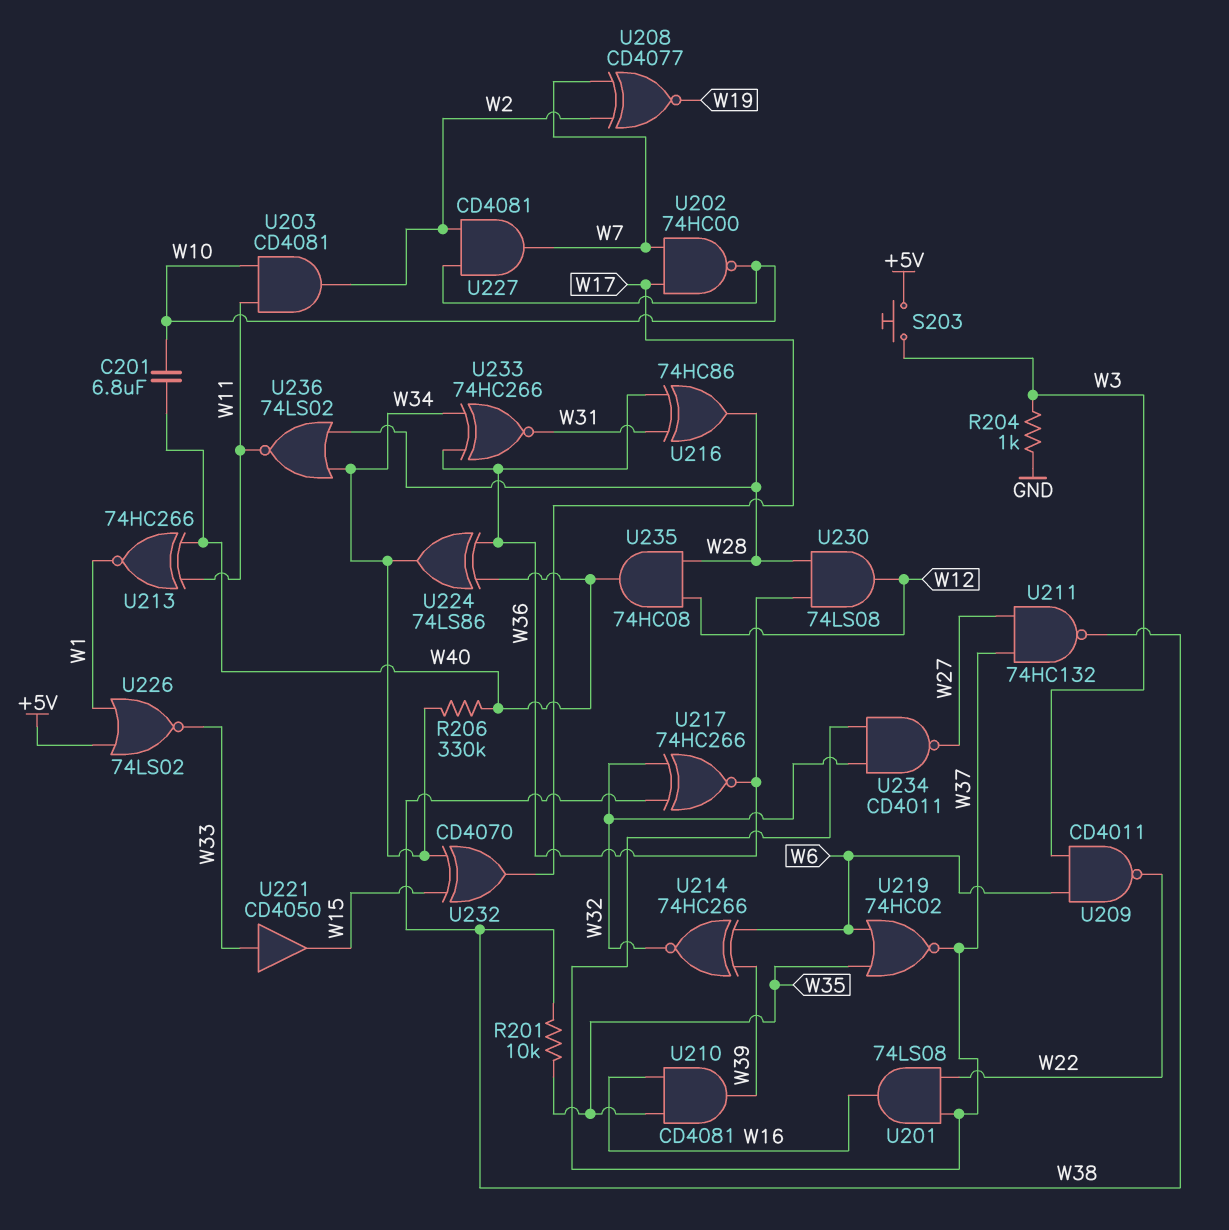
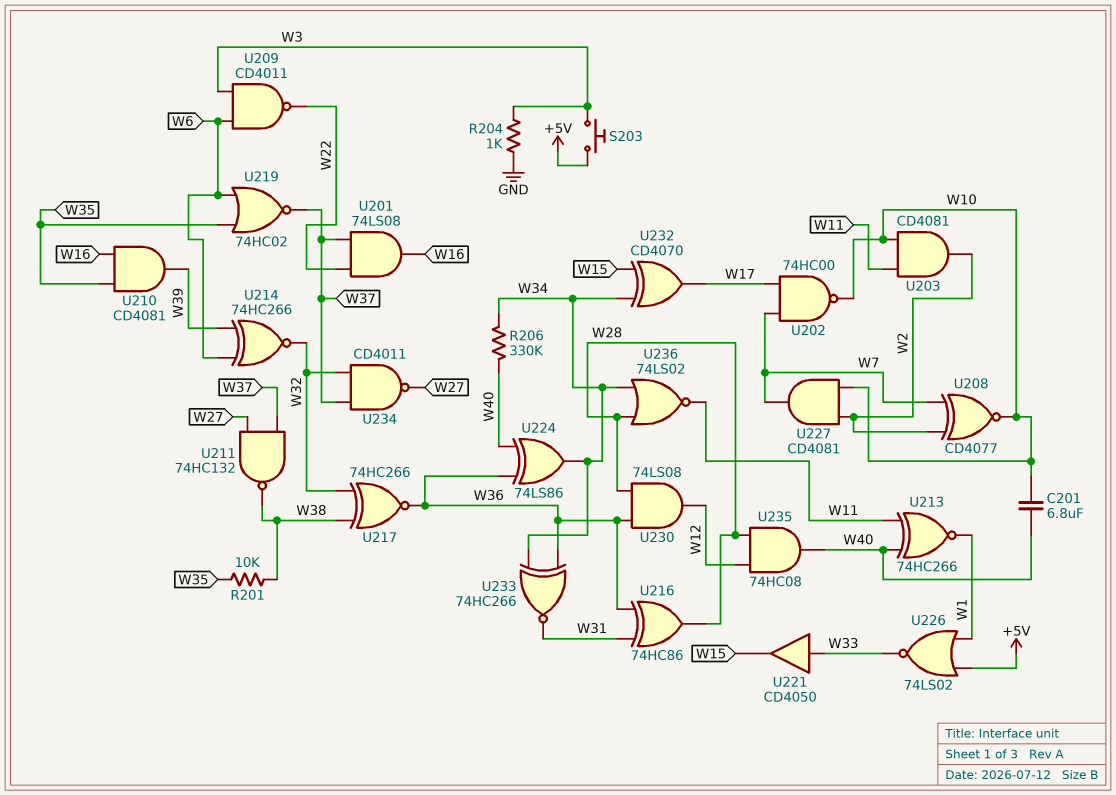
U208: XNOR CD4077 (in W2, in W7, out W19) -> XNOR CD4077 (in W2, in W7, out W10)

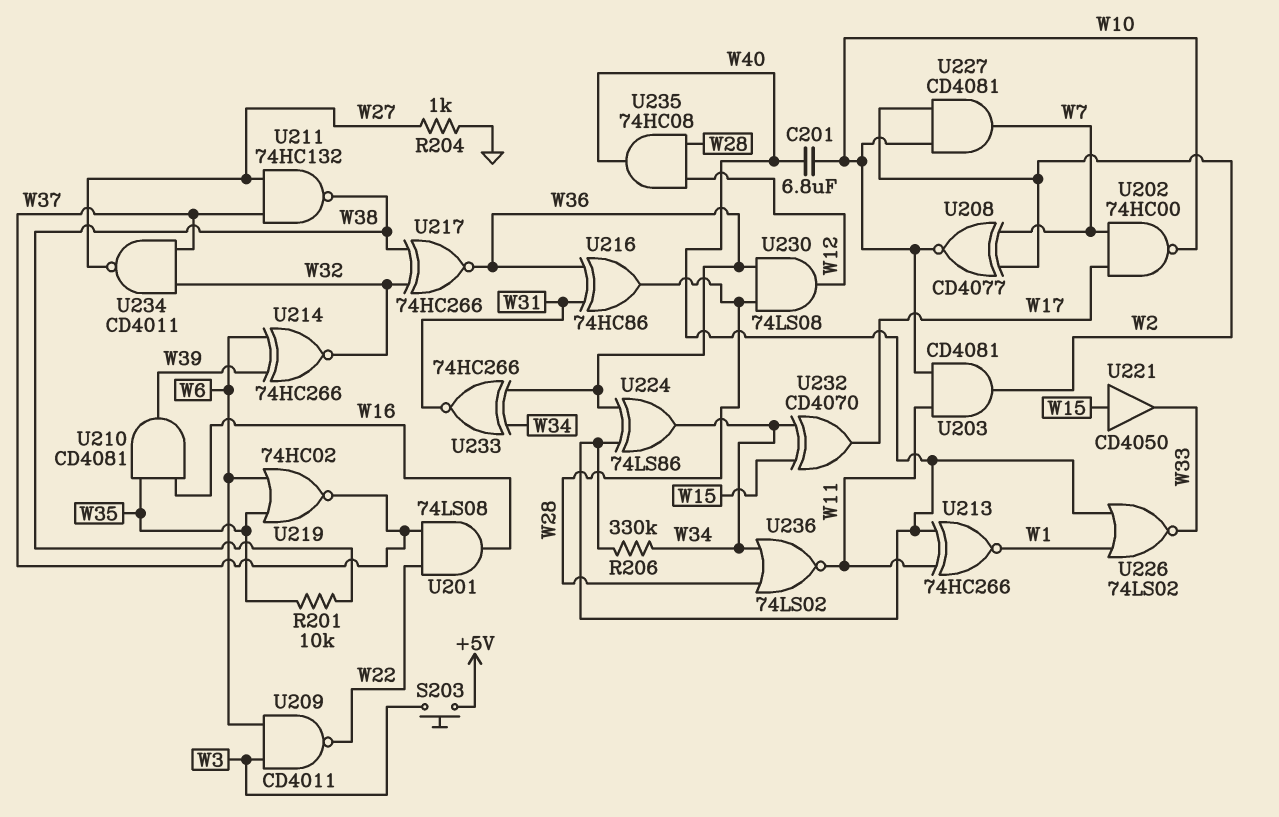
R204: 1k (GND, W3) -> 1k (GND, W27)
U221: buffer CD4050 (in W33, out W15) -> buffer CD4050 (in W15, out W33)
U226: NOR 74LS02 (in +5V, in W1, out W33) -> NOR 74LS02 (in W1, in W40, out W33)

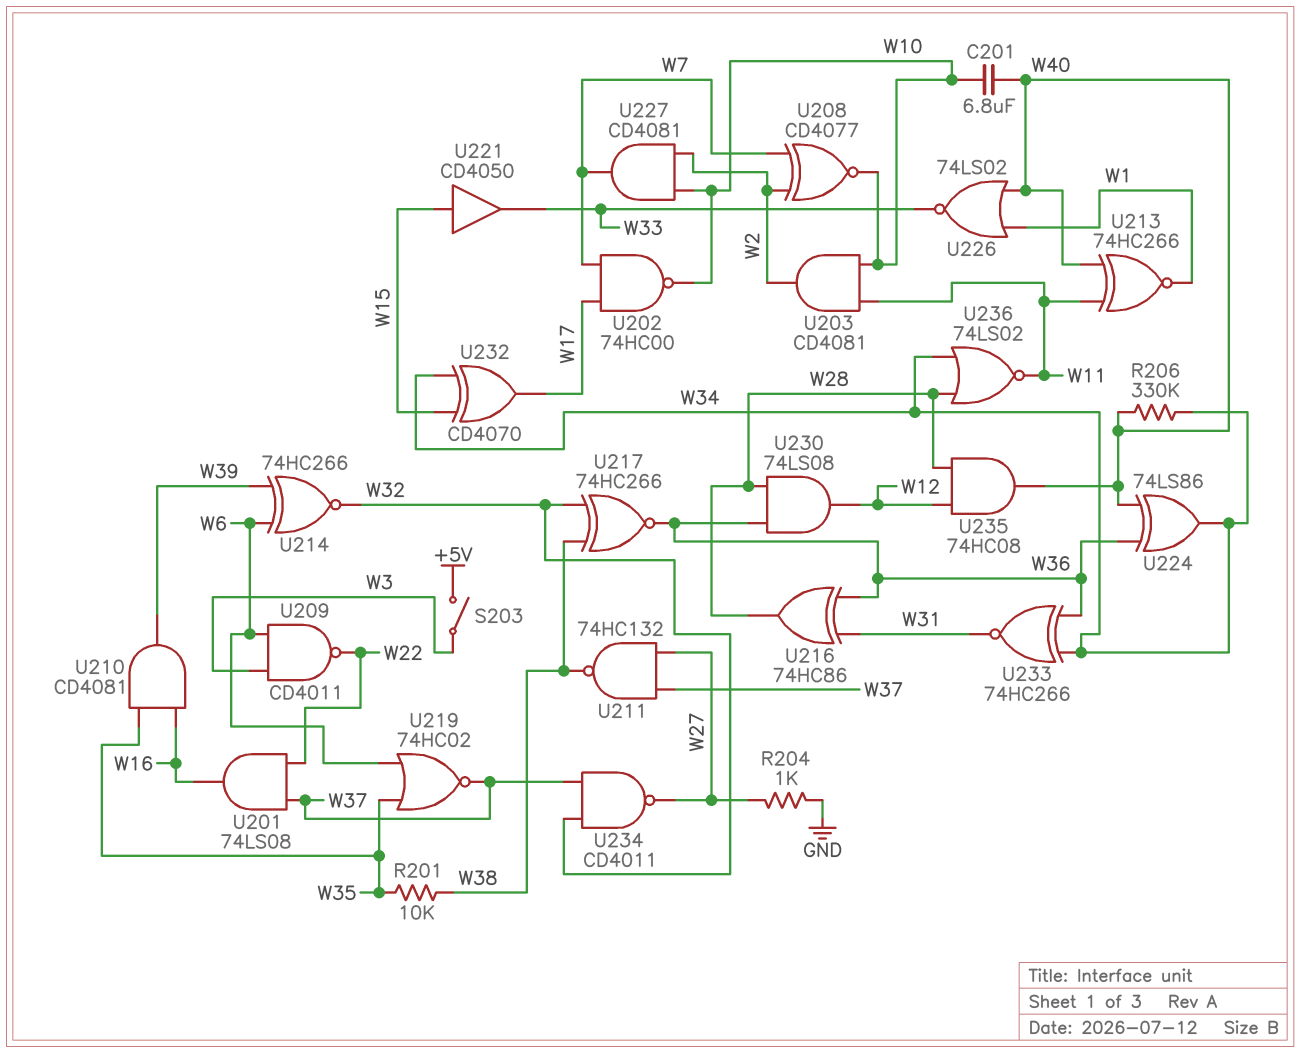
S203: button (+5V, W3) -> switch (+5V, W3)

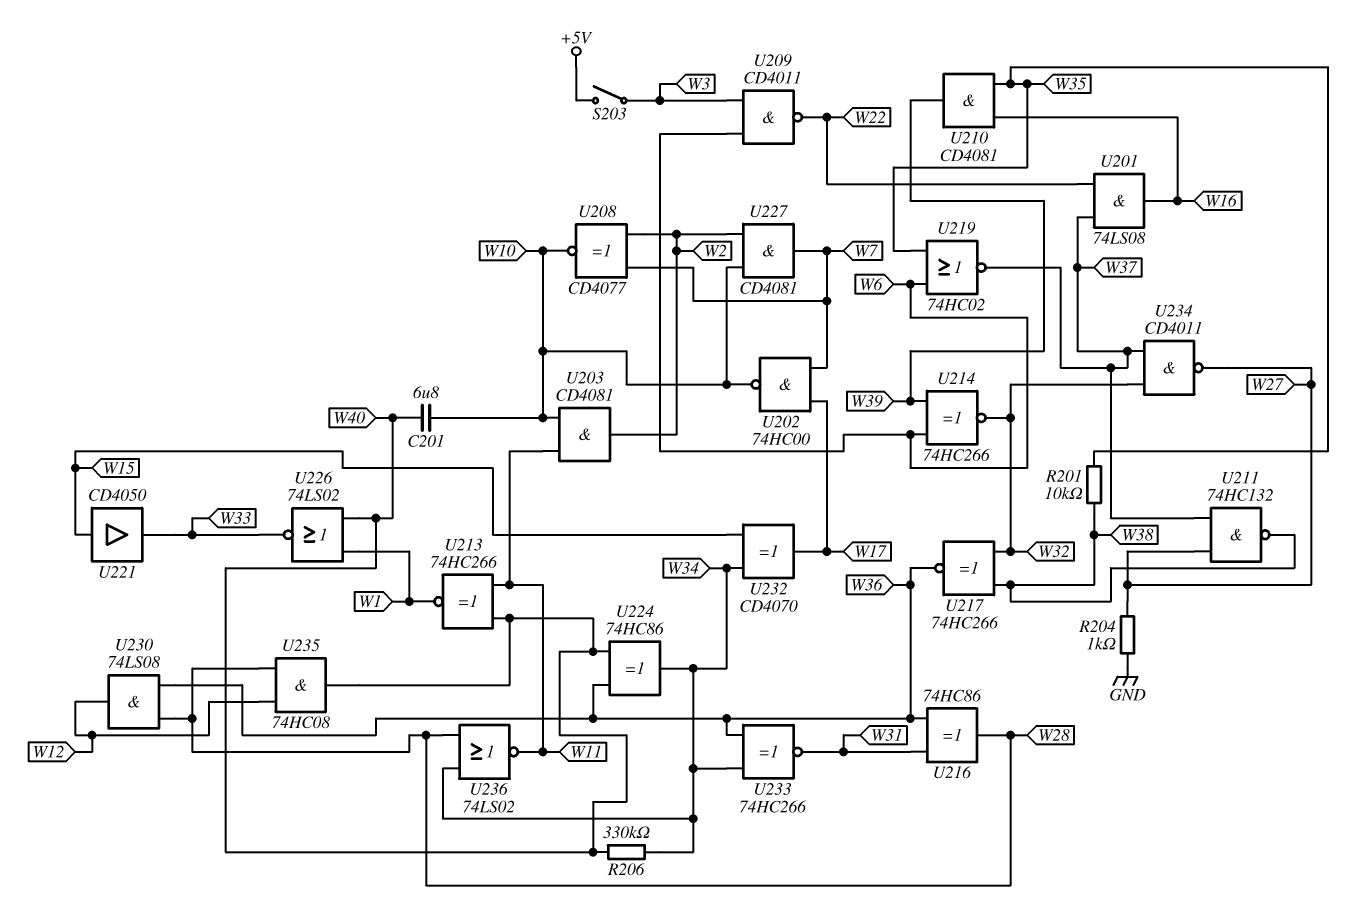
U224: XOR 74LS86 (in W36, in W40, out W34) -> XOR 74HC86 (in W36, in W40, out W34)

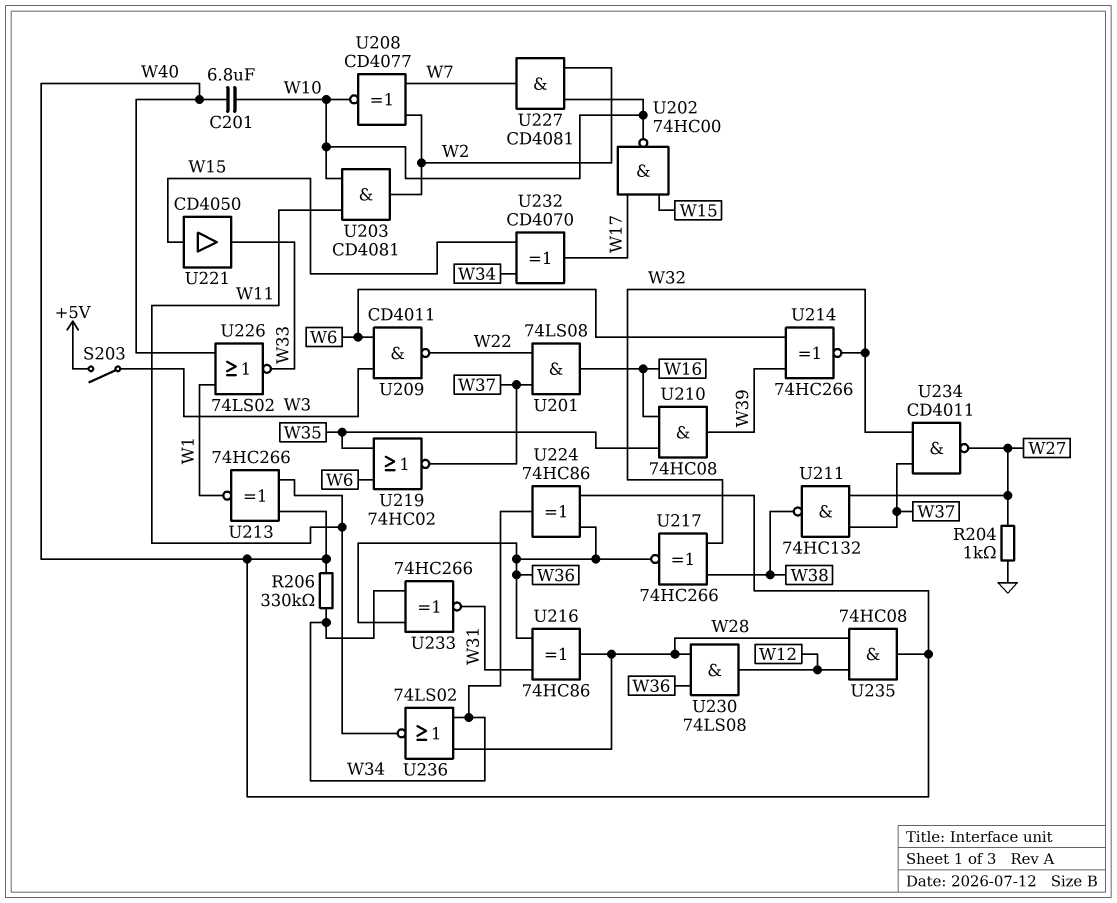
R201: 10k (W35, W38) -> none
U202: NAND 74HC00 (in W7, in W17, out W10) -> NAND 74HC00 (in W15, in W17, out W10)
U210: AND CD4081 (in W16, in W35, out W39) -> AND 74HC08 (in W16, in W35, out W39)

